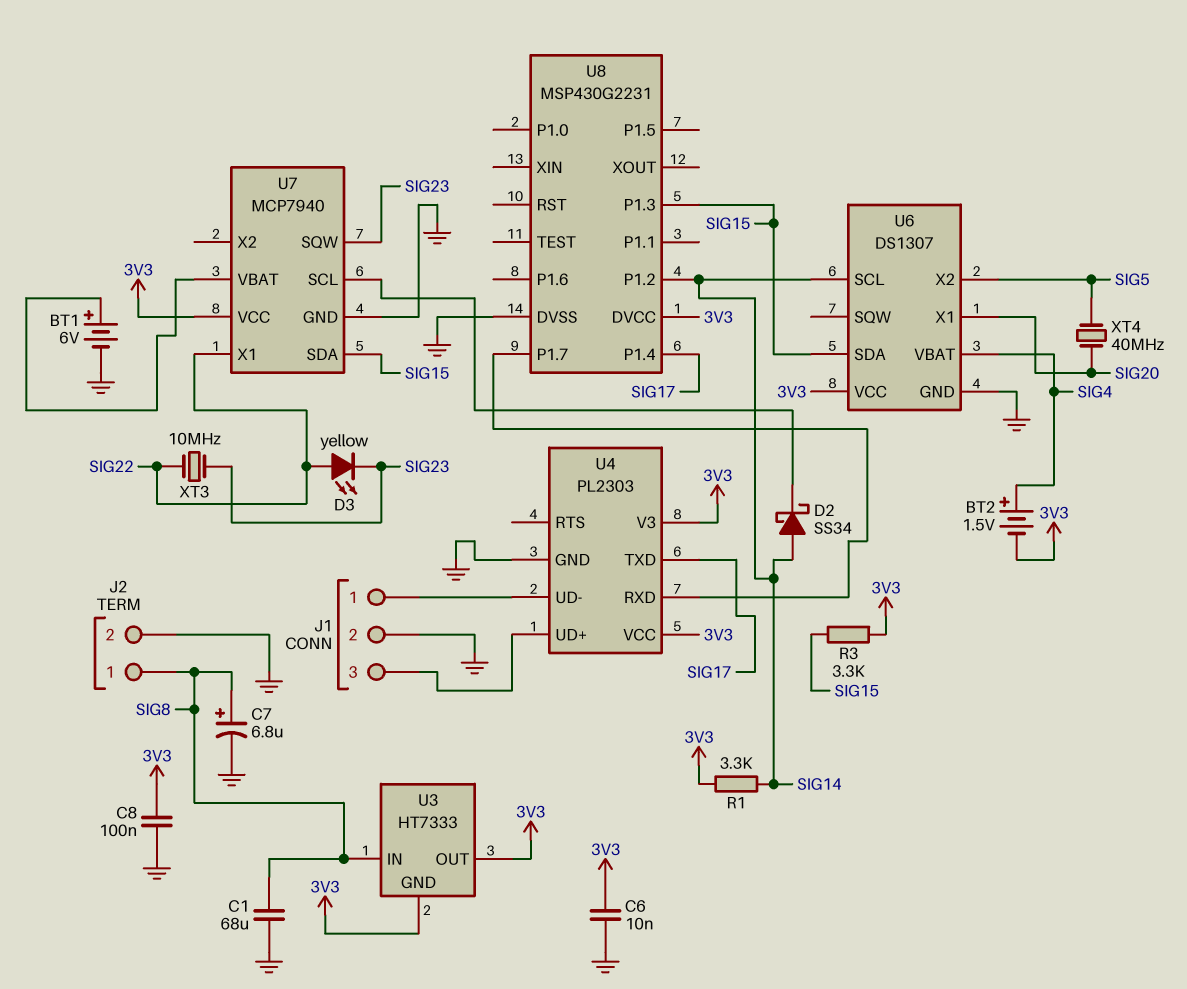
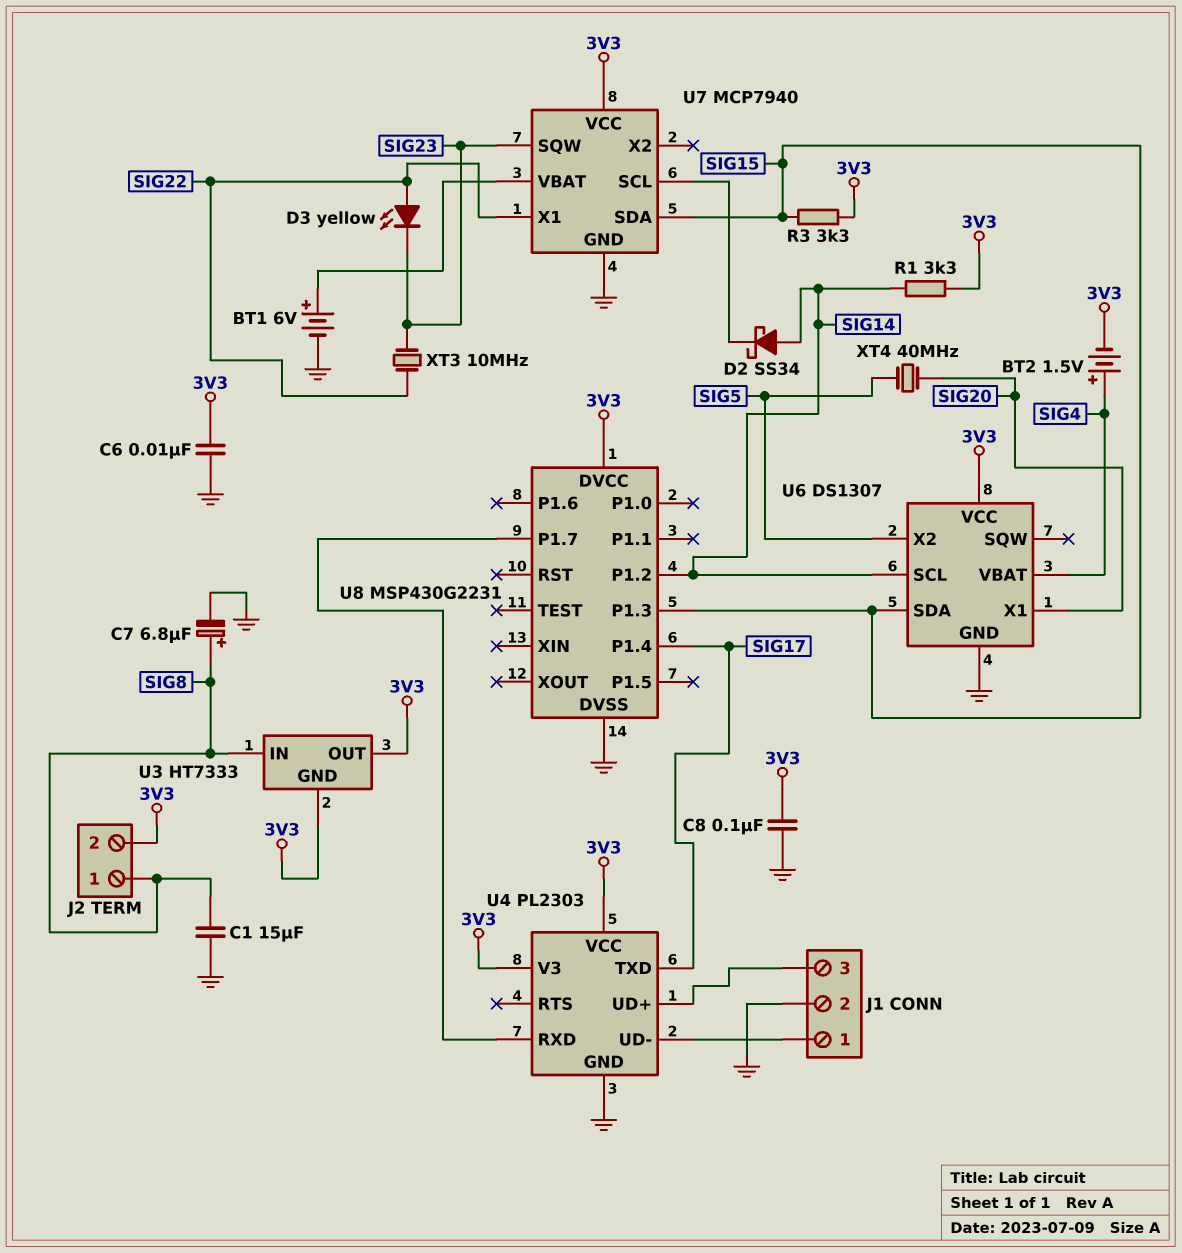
C1: 68uF (GND, SIG8) -> 15uF (GND, SIG8)
J2 pin 2: GND -> 3V3

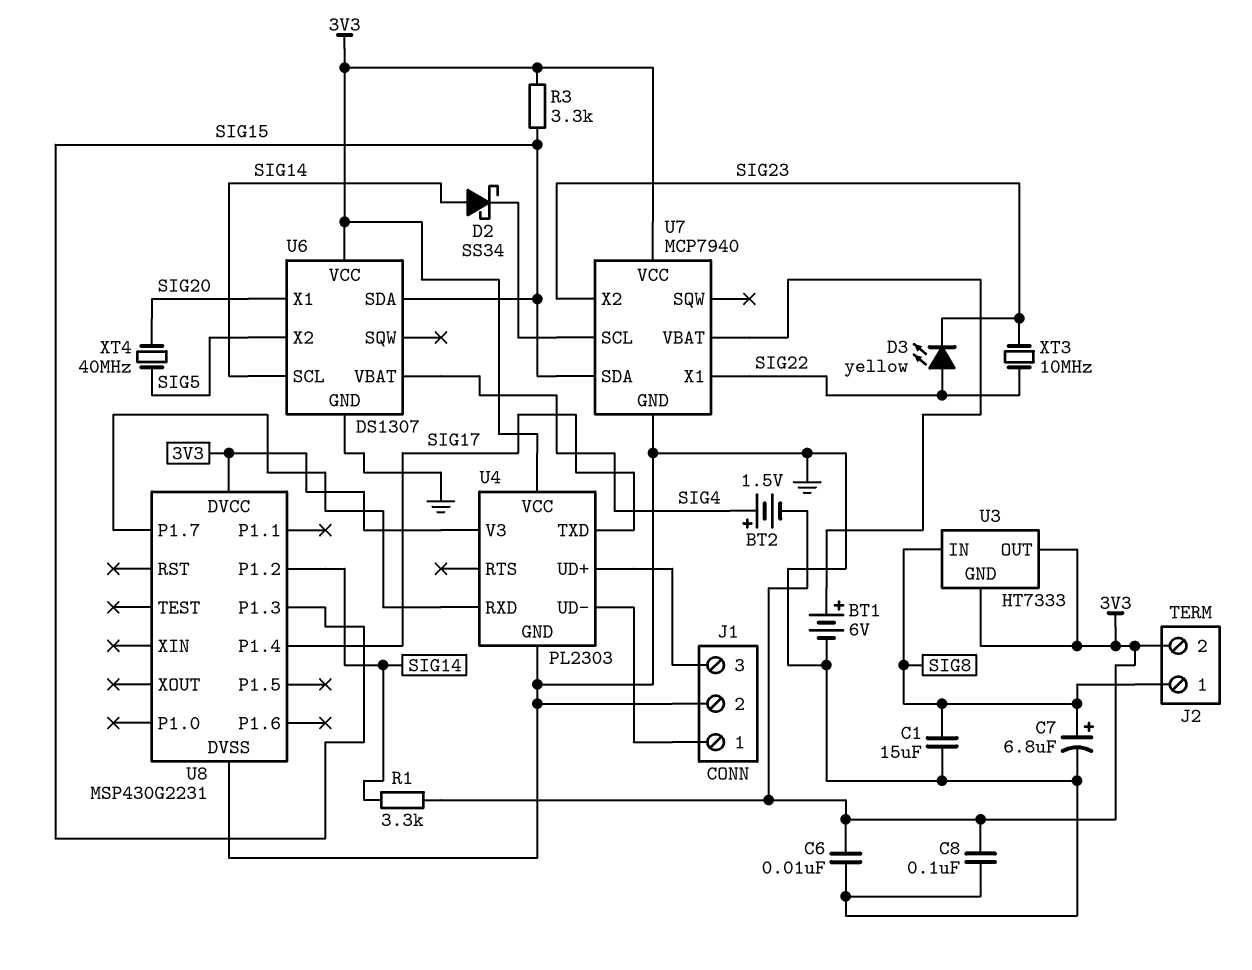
U7 pin SQW: SIG23 -> none
U7 pin X2: none -> SIG23

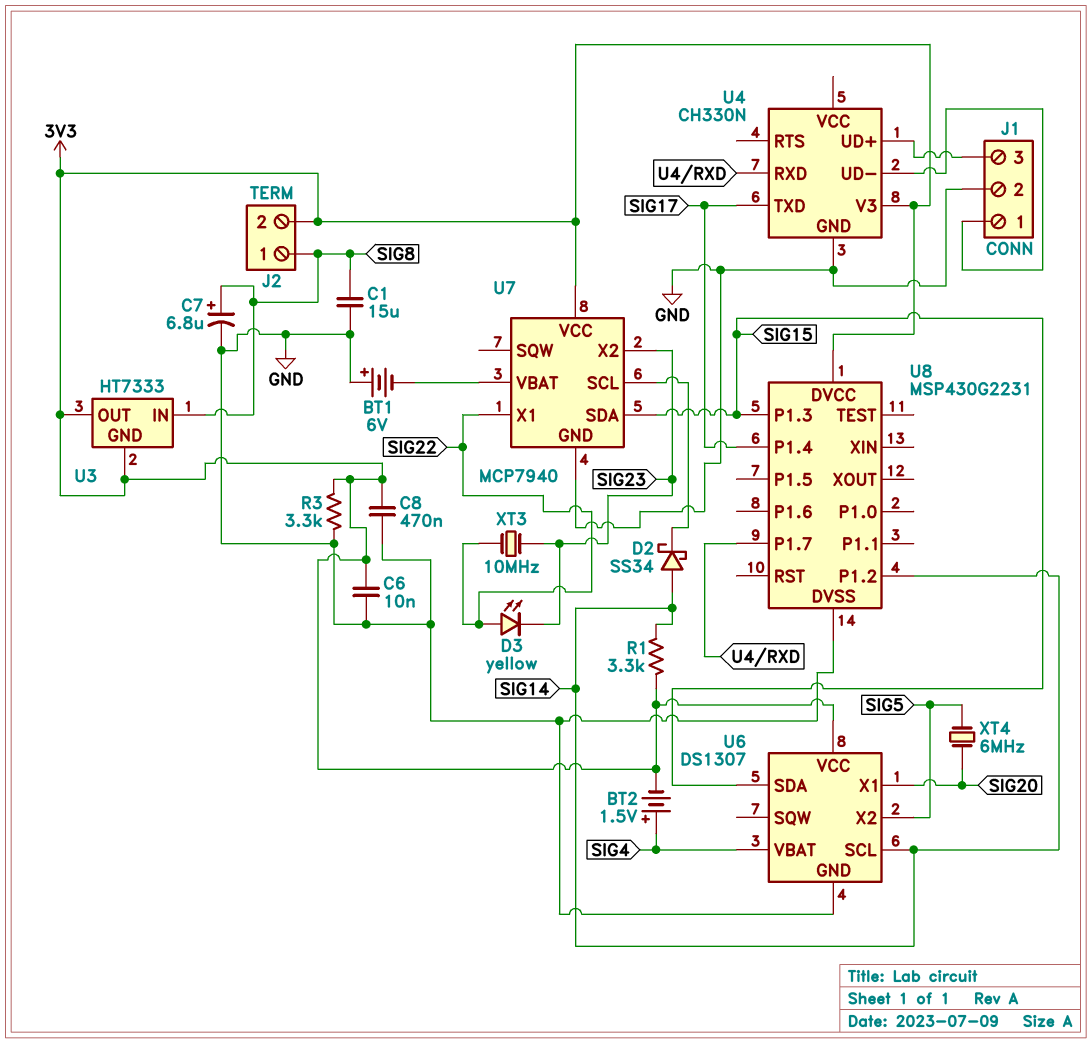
BT1: 6V (plus U7/VBAT, minus GND) -> 6V (plus GND, minus U7/VBAT)
C8: 100nF (3V3, GND) -> 470nF (3V3, GND)
R3: 3.3k (3V3, SIG15) -> 3.3k (3V3, GND)
U4: PL2303 -> CH330N
U4 pin VCC: 3V3 -> none
XT4: 40MHz (SIG5, SIG20) -> 6MHz (SIG5, SIG20)

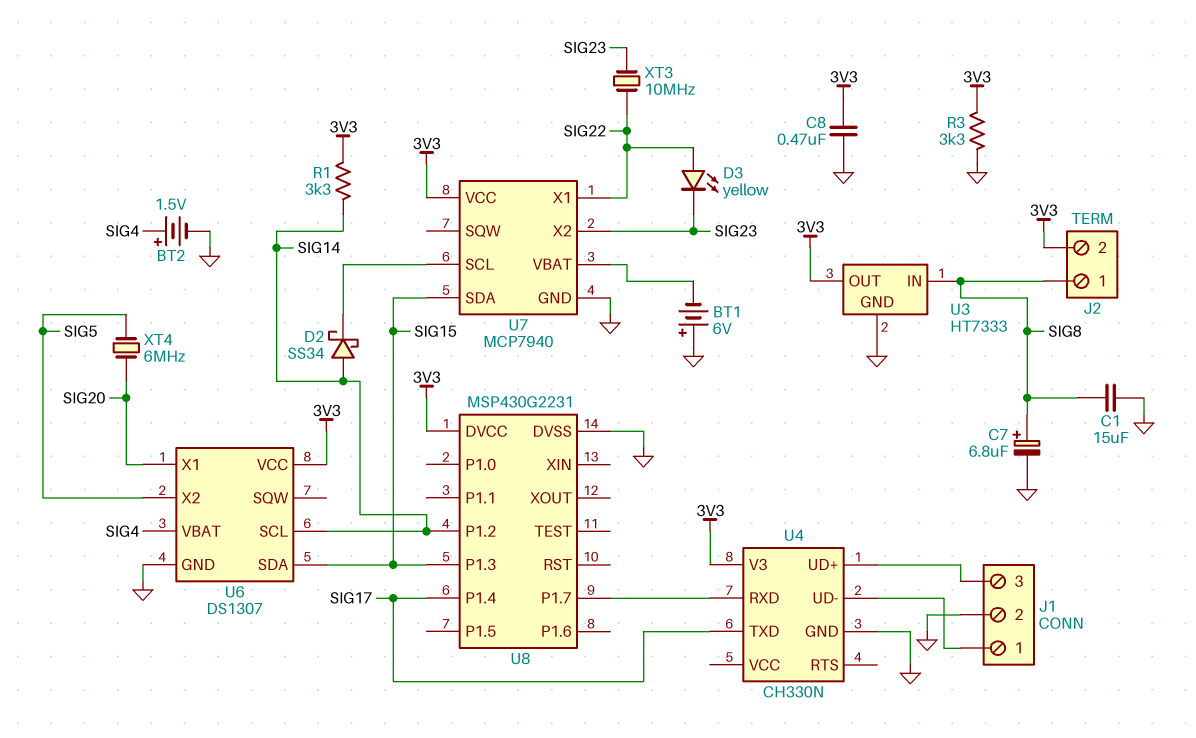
BT2: 1.5V (plus SIG4, minus 3V3) -> 1.5V (plus SIG4, minus GND)
C6: 10nF (3V3, GND) -> none
U3 pin GND: 3V3 -> GND

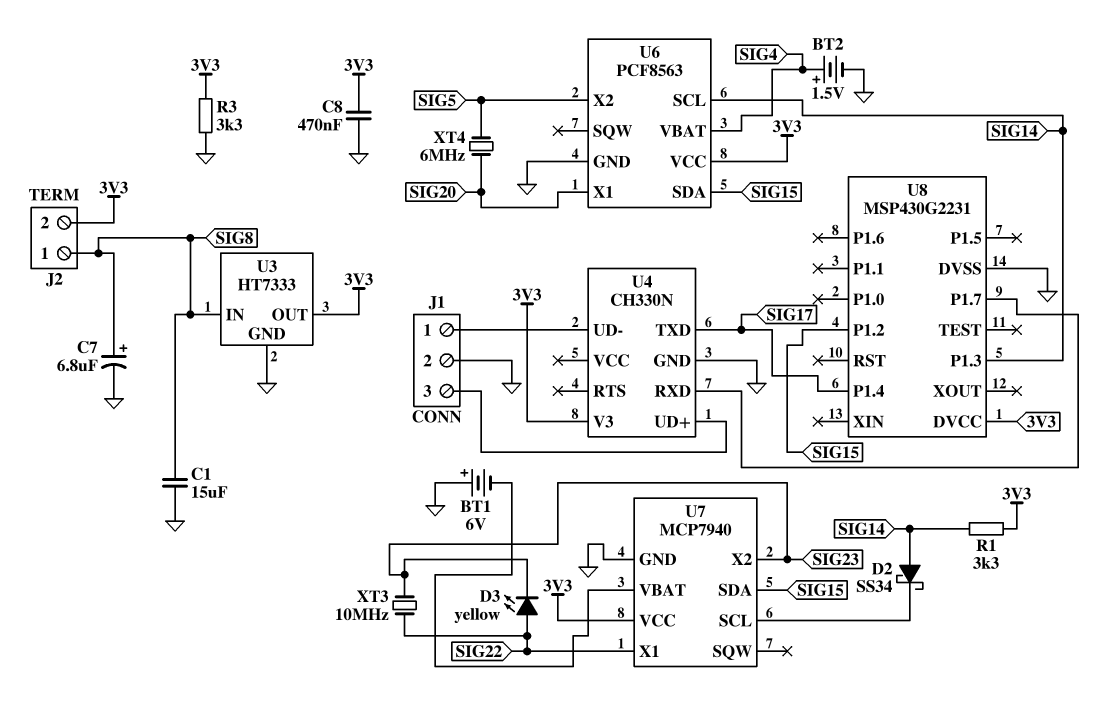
U6: DS1307 -> PCF8563
U8 pin P1.2: SIG14 -> SIG15
U8 pin P1.3: SIG15 -> SIG14

